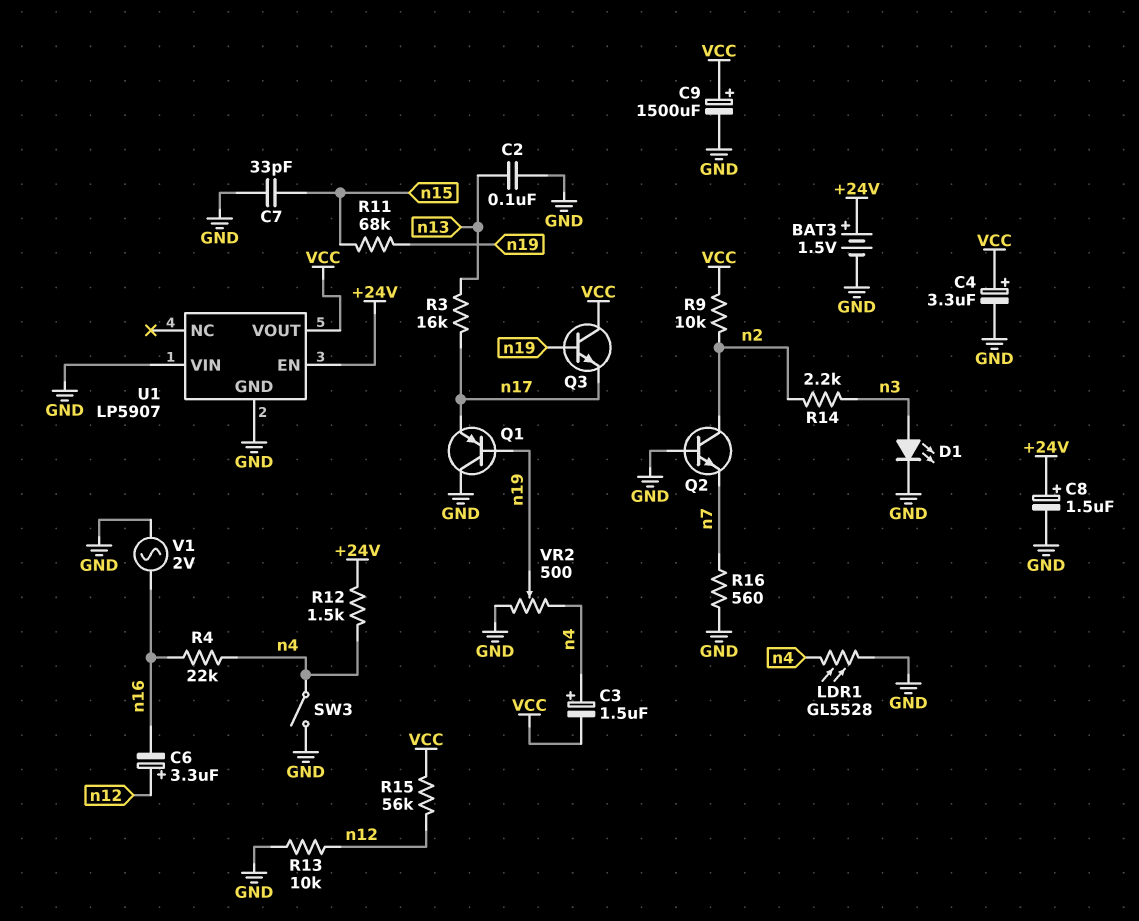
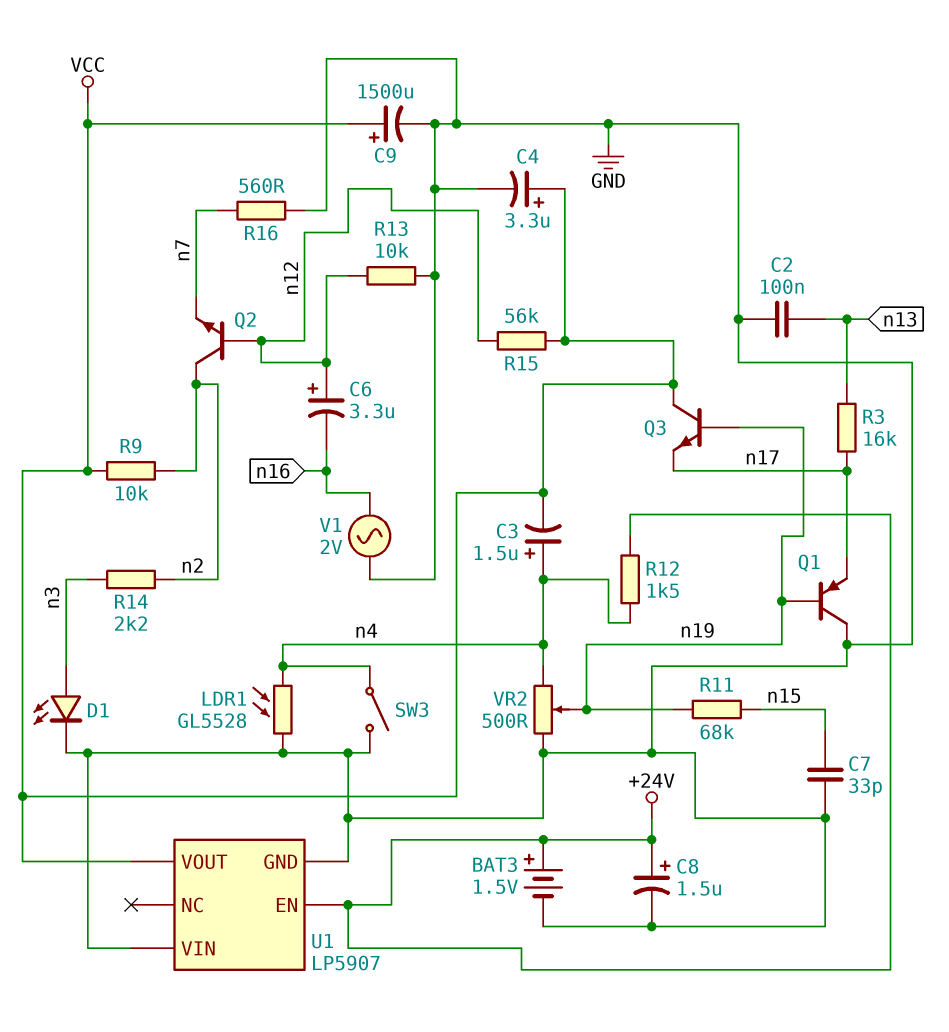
Q2: NPN (B GND, C n2, E n7) -> NPN (B n12, C n2, E n7)
R4: 22k (n4, n16) -> none

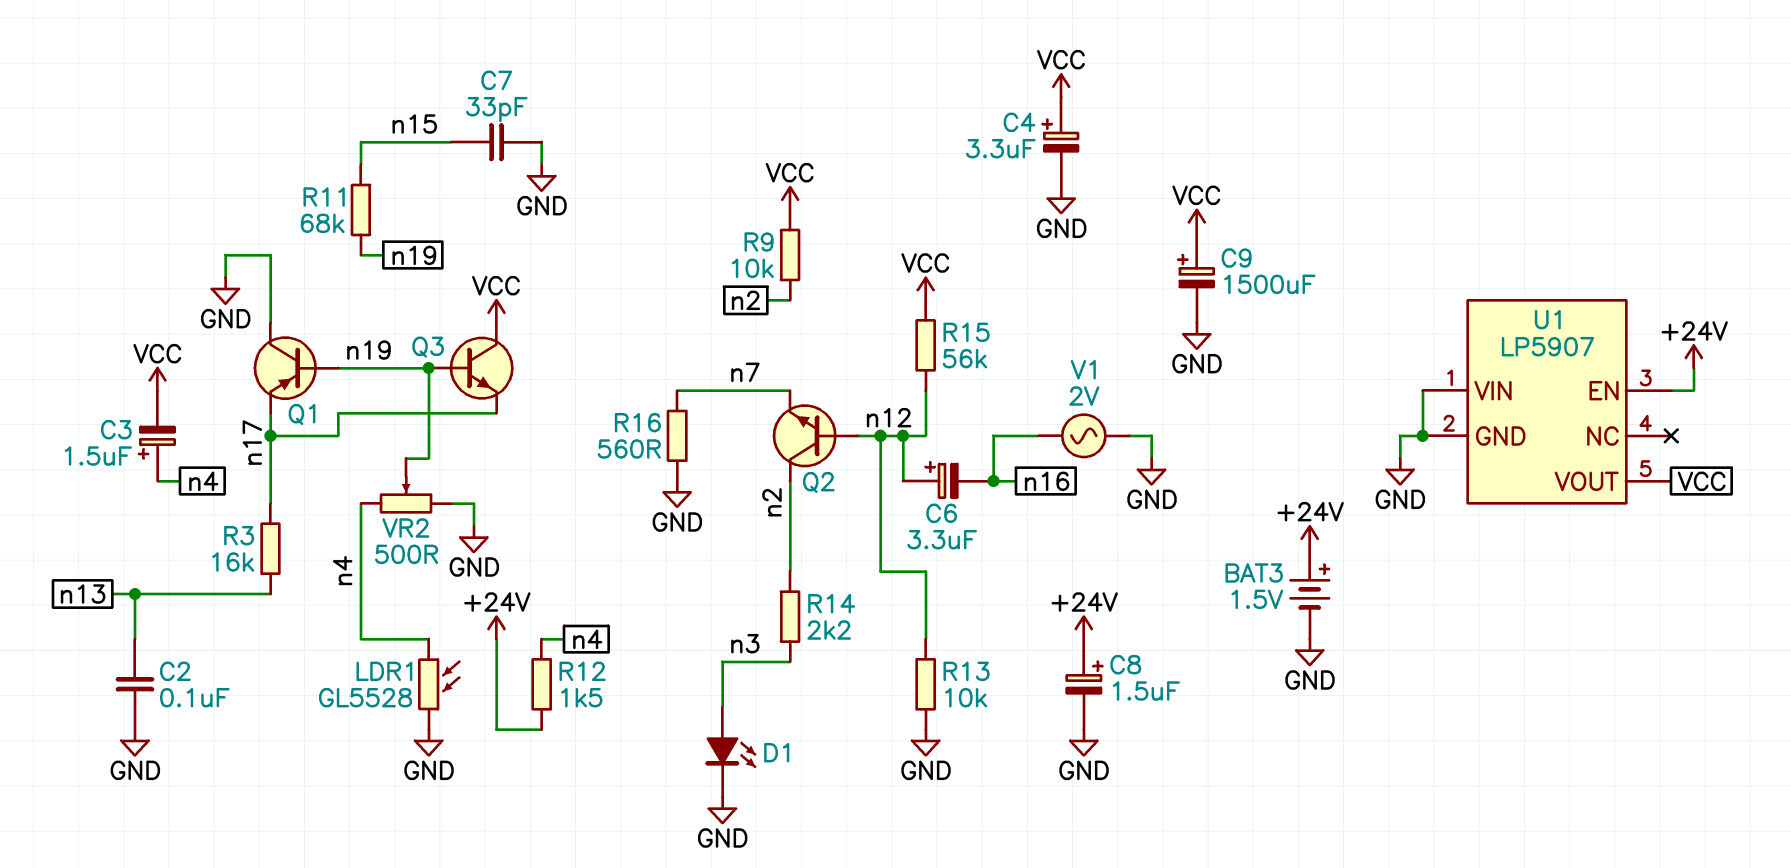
SW3: switch (GND, n4) -> none

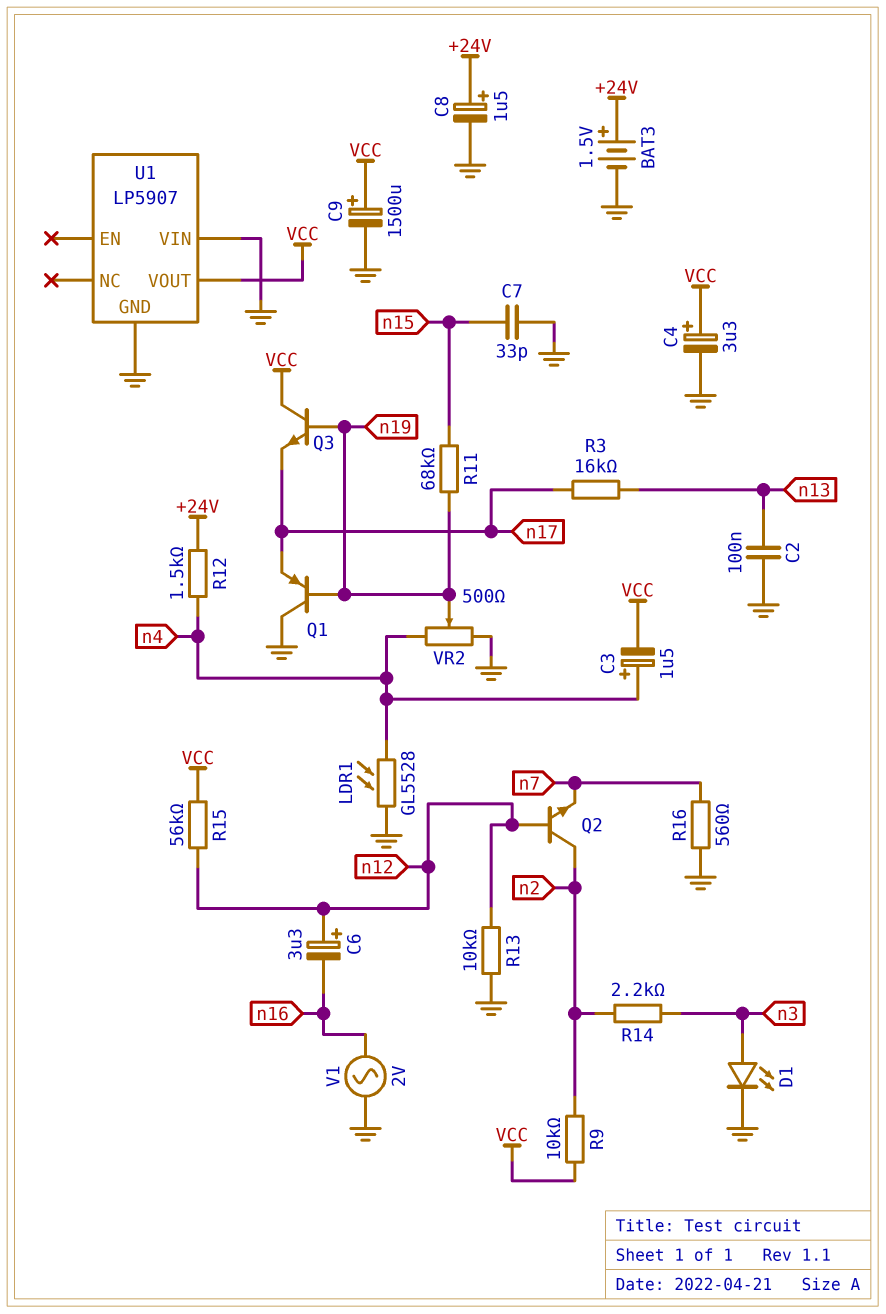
U1 pin EN: +24V -> none

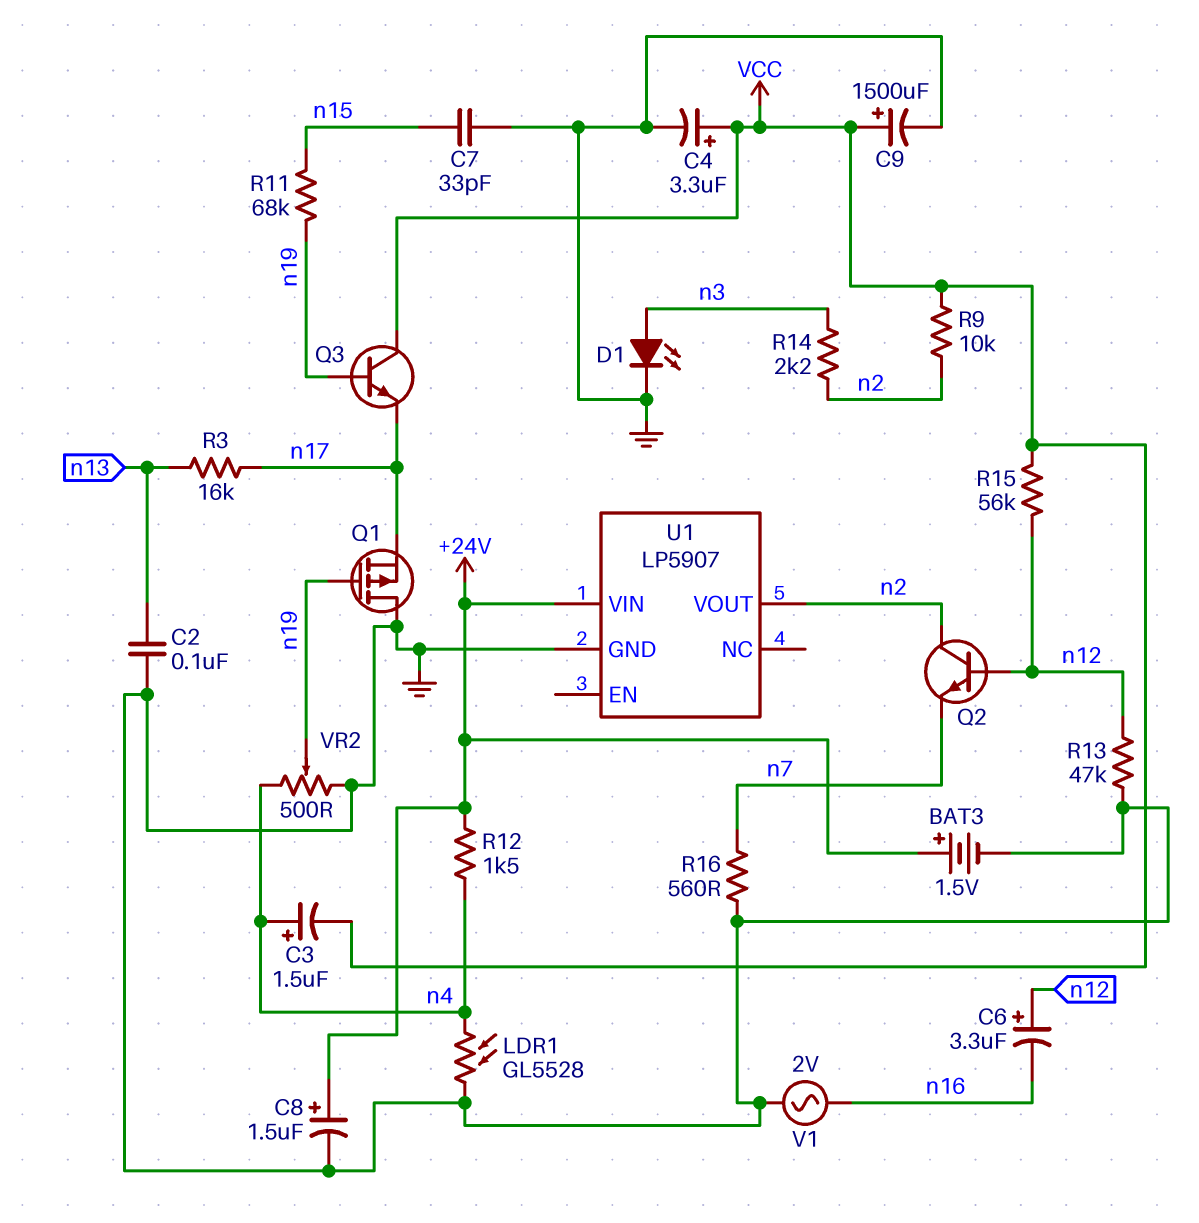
Q1: PNP (B n19, C GND, E n17) -> PMOS (G n19, D GND, S n17)
R13: 10k (GND, n12) -> 47k (GND, n12)
U1 pin VIN: GND -> +24V
U1 pin VOUT: VCC -> n2

